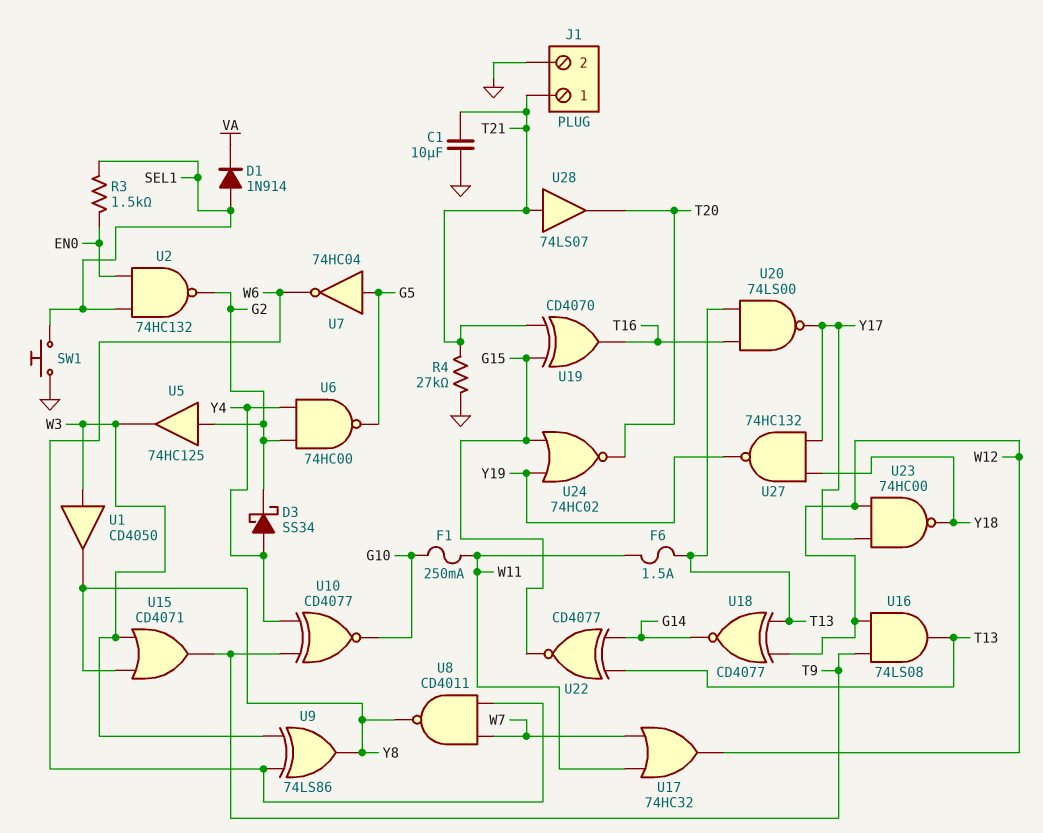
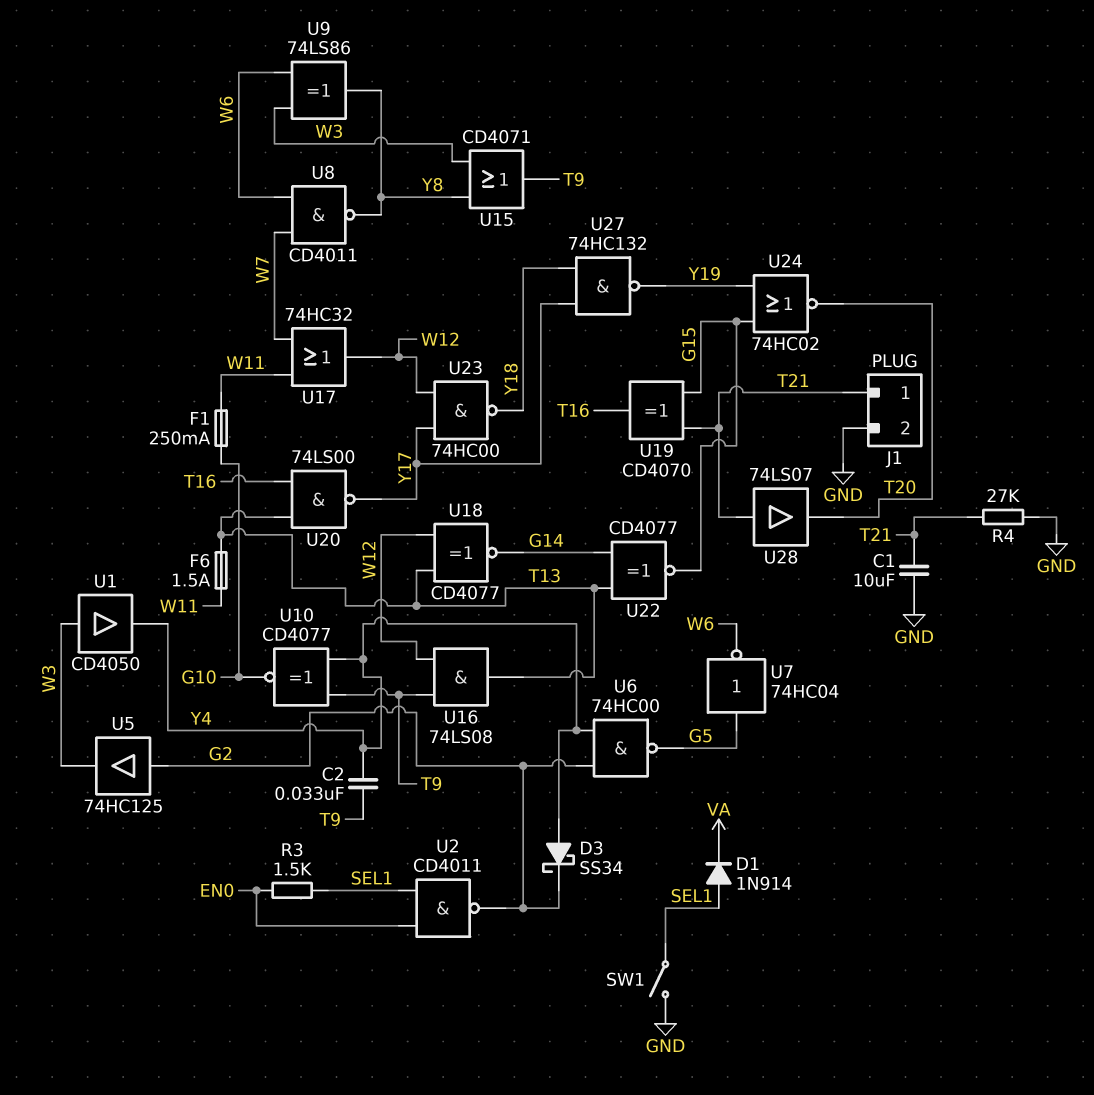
C2: none -> 33nF (T9, Y4)
SW1: button (GND, SEL1) -> switch (GND, SEL1)
U1: buffer CD4050 (in W3, out Y8) -> buffer CD4050 (in W3, out Y4)
U2: NAND 74HC132 (in EN0, in SEL1, out G2) -> NAND CD4011 (in EN0, in SEL1, out G2)

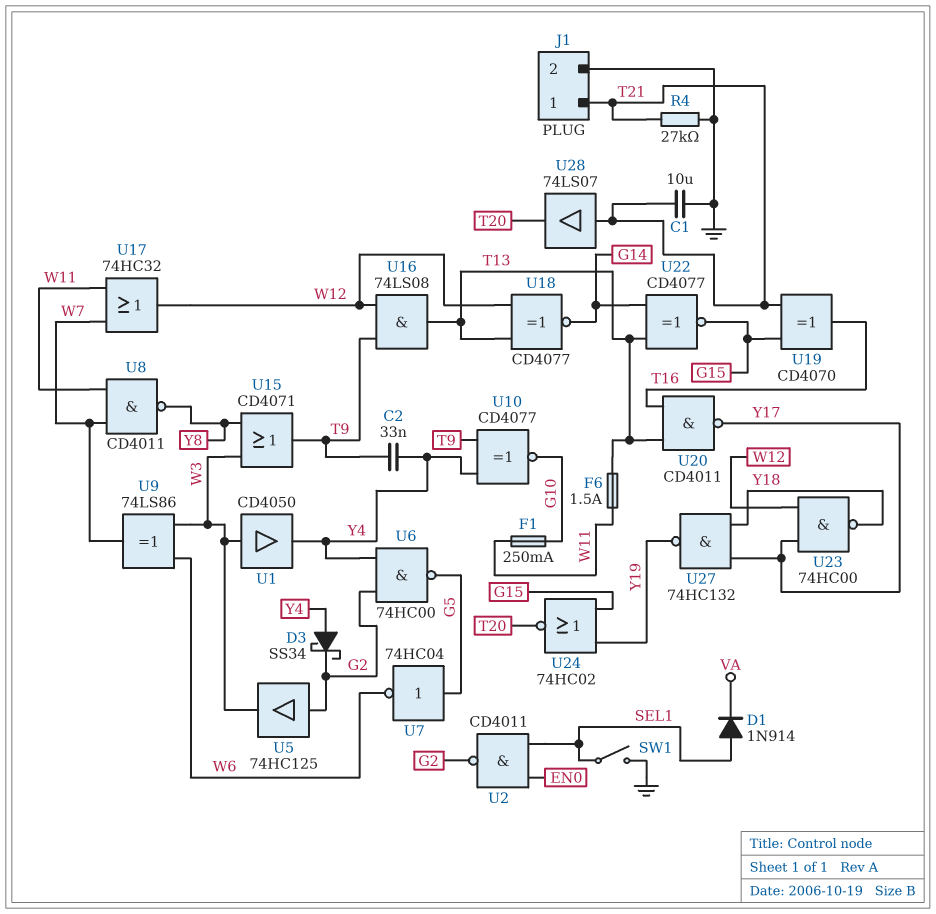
R3: 1.5k (EN0, SEL1) -> none
U8: NAND CD4011 (in W6, in W7, out Y8) -> NAND CD4011 (in W7, in W11, out Y8)
U9: XOR 74LS86 (in W3, in W6, out Y8) -> XOR 74LS86 (in W3, in W6, out W7)
U20: NAND 74LS00 (in T13, in T16, out Y17) -> NAND CD4011 (in T13, in T16, out Y17)

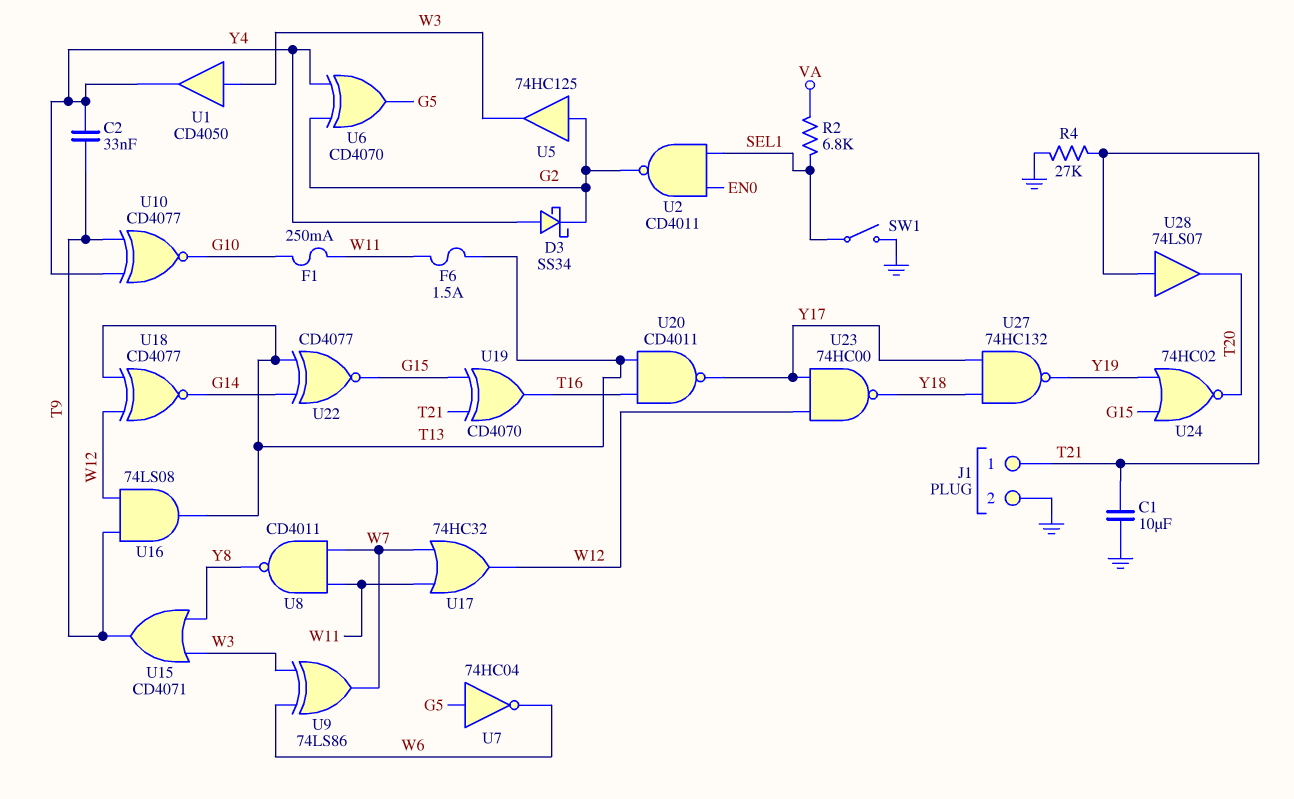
D1: diode 1N914 (A SEL1, K VA) -> none
R2: none -> 6.8k (SEL1, VA)
U6: NAND 74HC00 (in G2, in Y4, out G5) -> XOR CD4070 (in G2, in Y4, out G5)

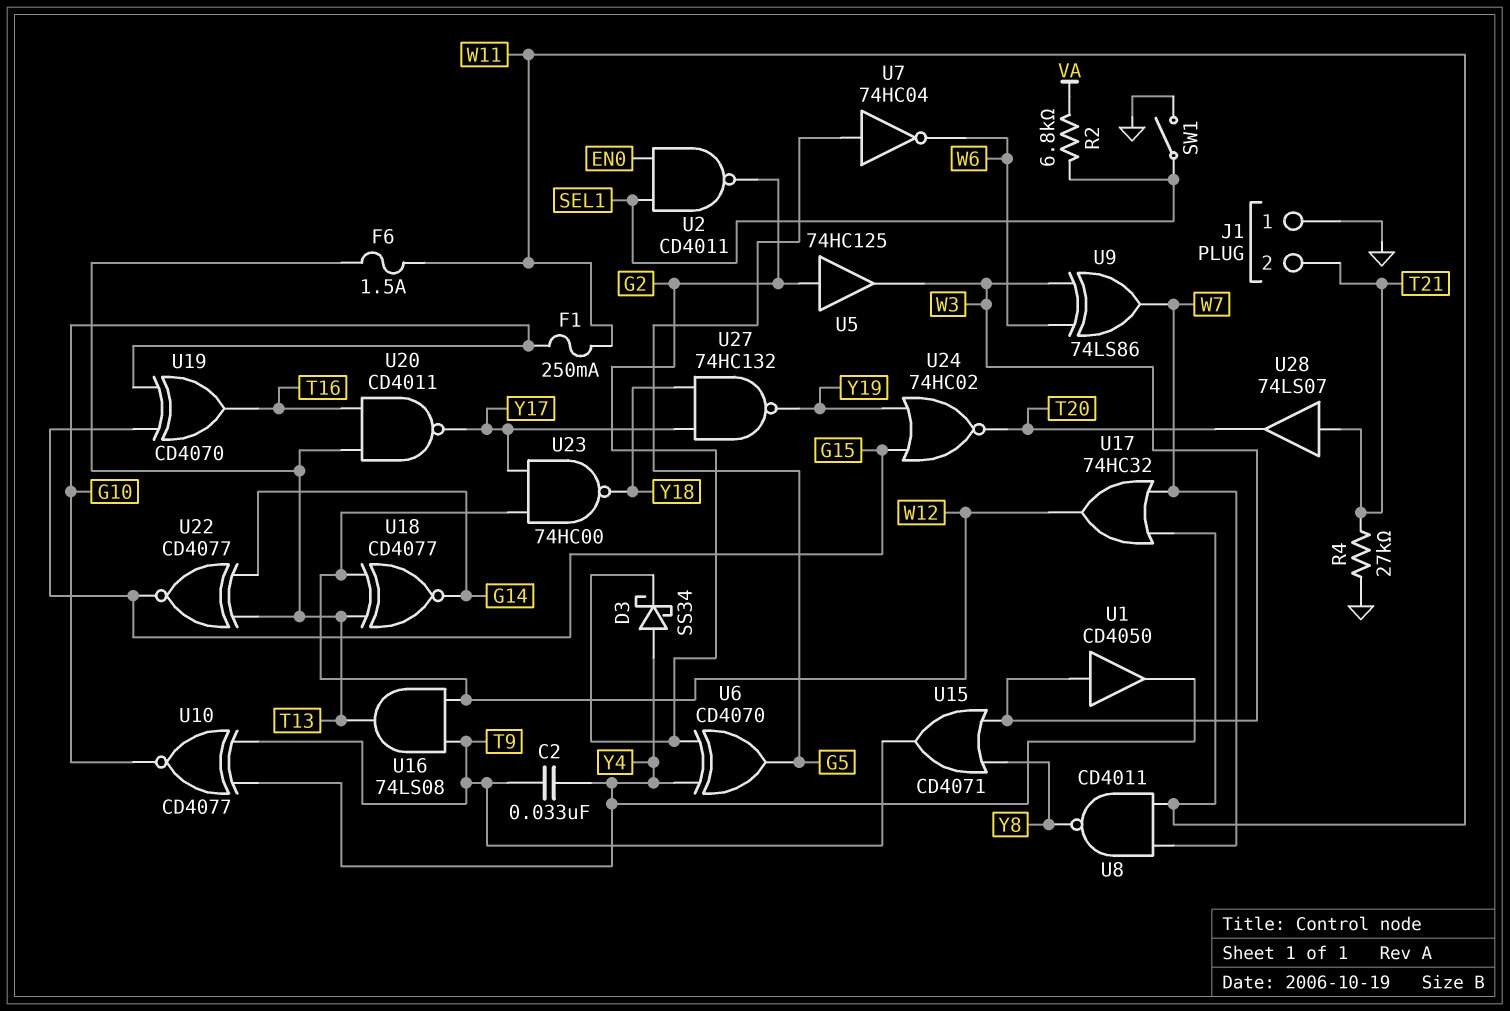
C1: 10uF (GND, T21) -> none
J1 pin 1: T21 -> GND
J1 pin 2: GND -> T21
U19: XOR CD4070 (in G15, in T21, out T16) -> XOR CD4070 (in G10, in G15, out T16)

